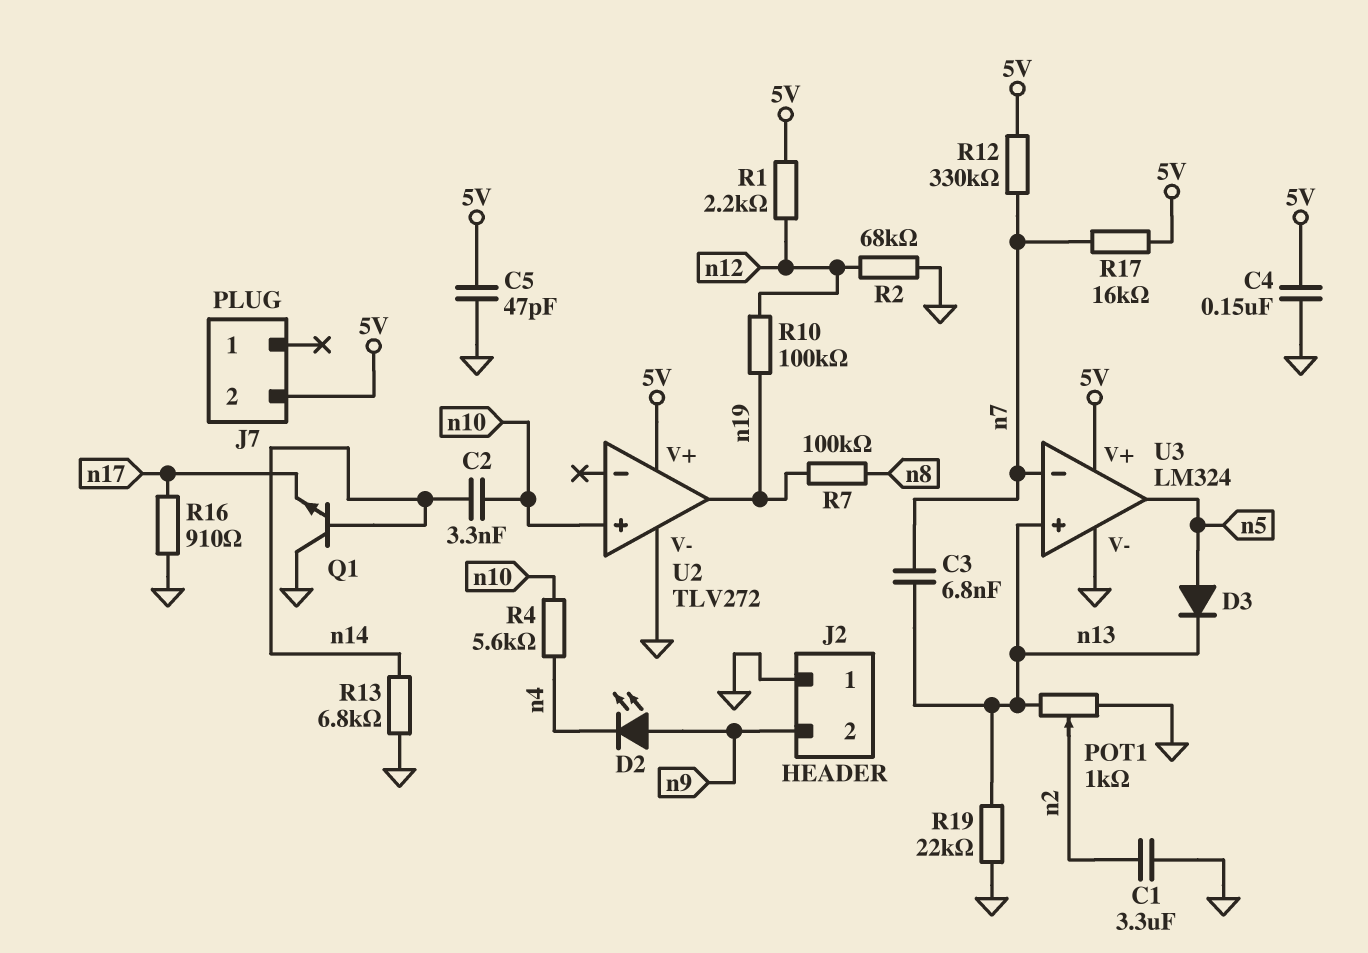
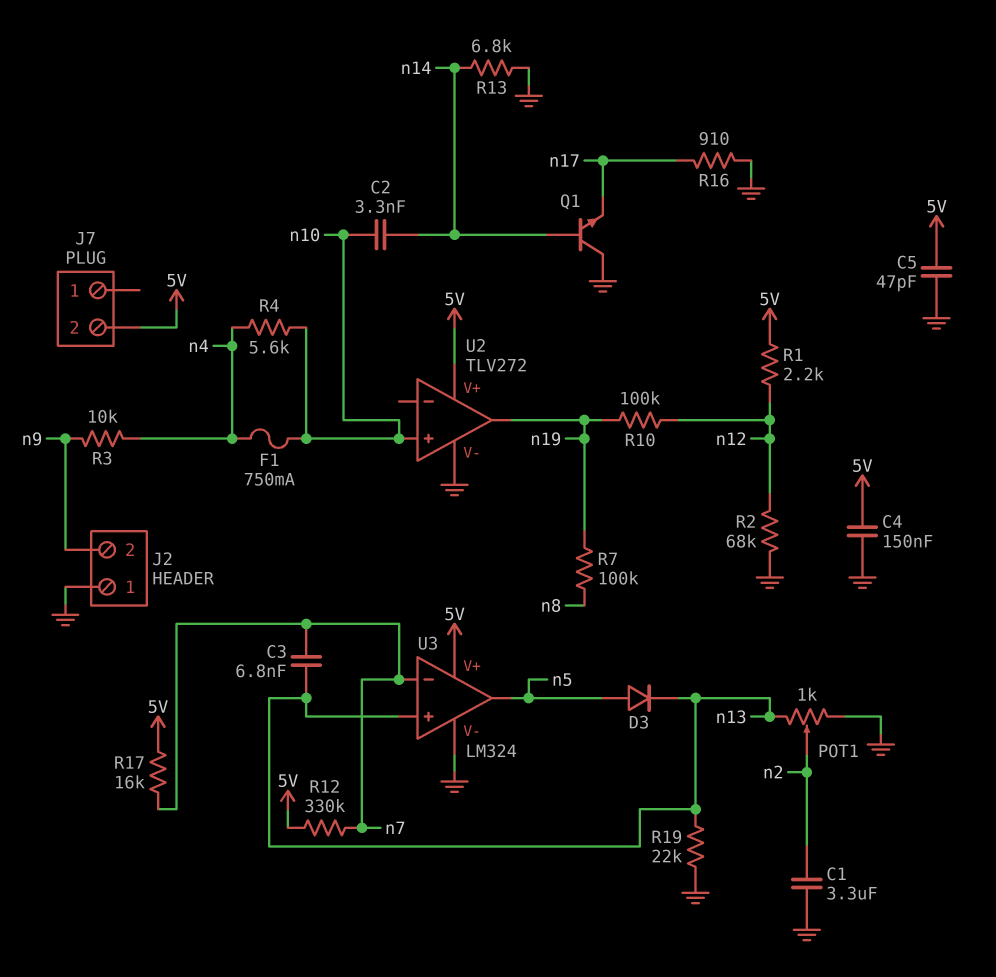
D2: LED (A n9, K n4) -> none
F1: none -> 750mA (n4, n10)
R3: none -> 10k (n4, n9)

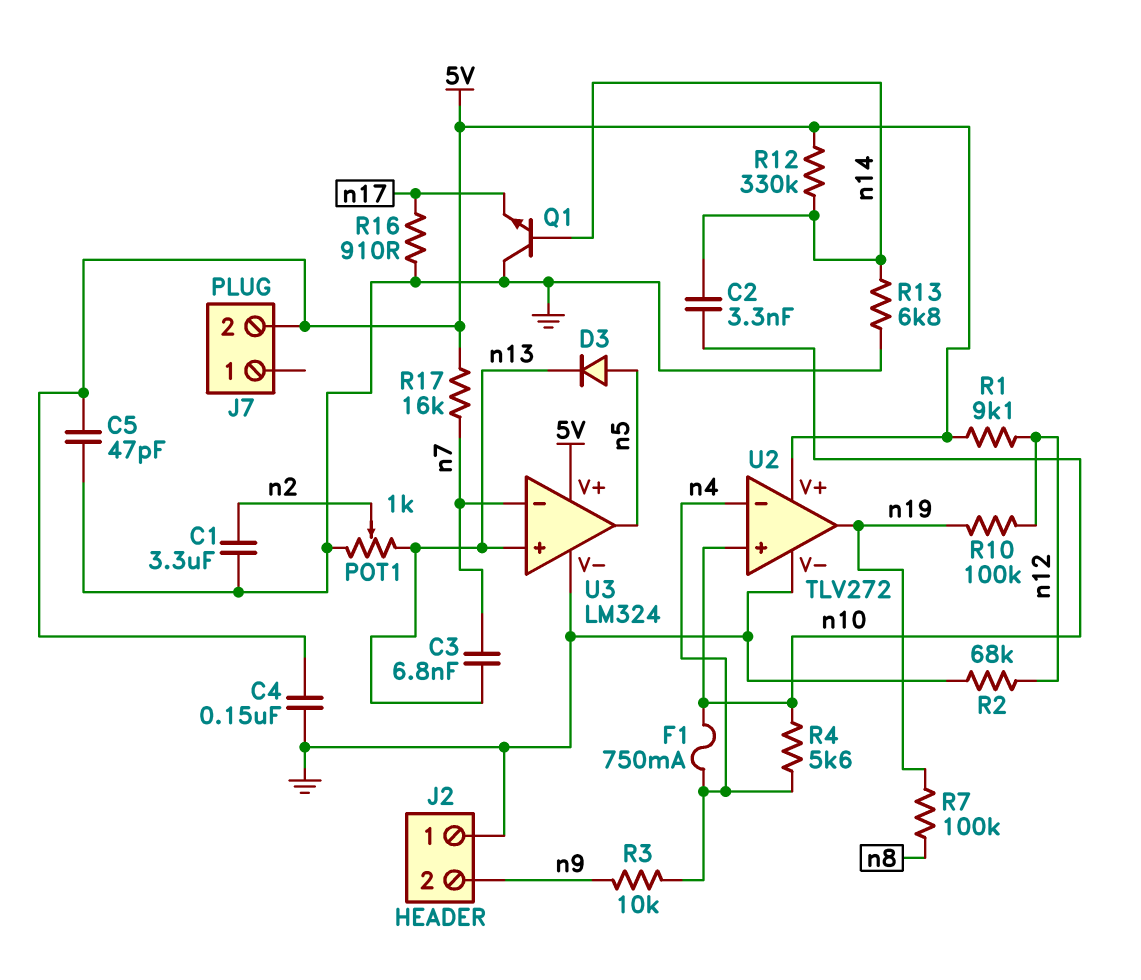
R1: 2.2k (5V, n12) -> 9.1k (5V, n12)
R12: 330k (5V, n7) -> 330k (5V, n14)
R19: 22k (GND, n13) -> none
U2 pin in-: none -> n4

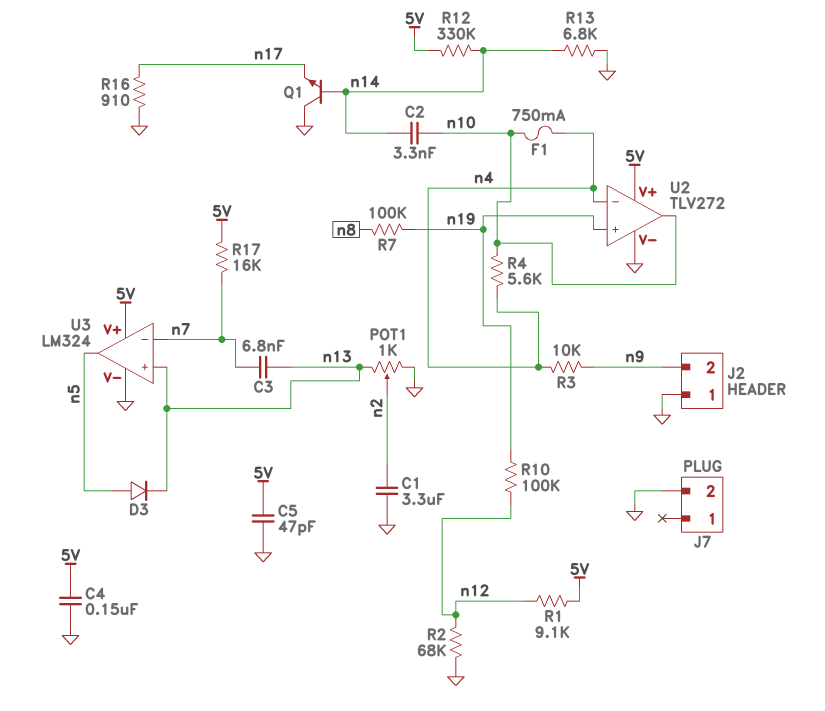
J7 pin 2: 5V -> GND
U2 pin in+: n10 -> n19
U2 pin out: n19 -> n10

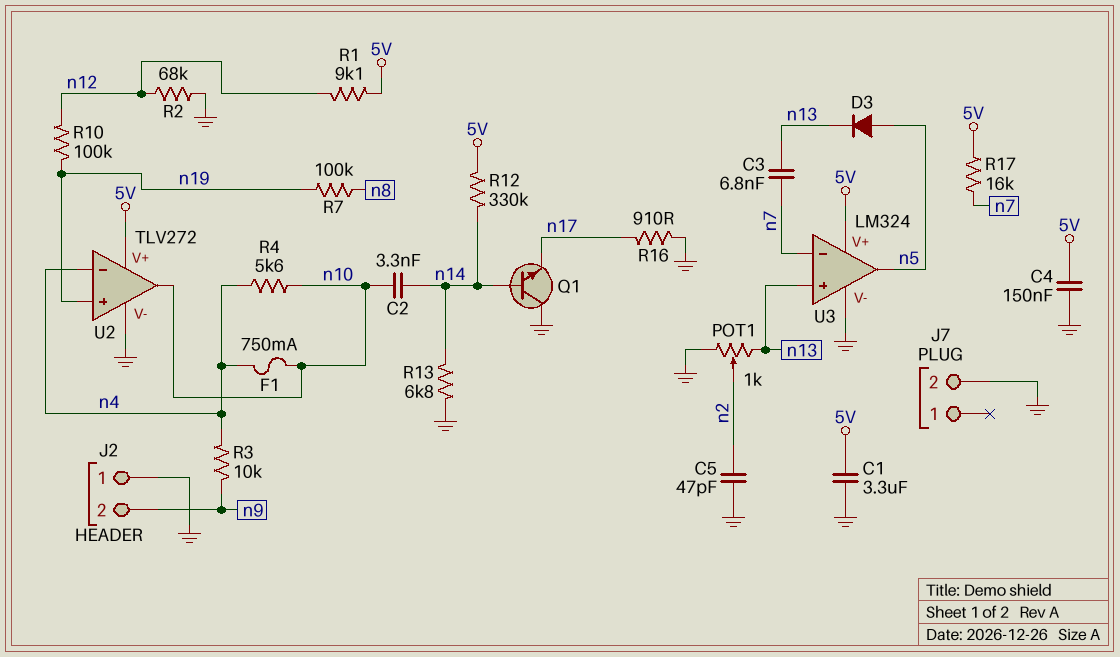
C1: 3.3uF (GND, n2) -> 3.3uF (5V, GND)
C5: 47pF (5V, GND) -> 47pF (GND, n2)

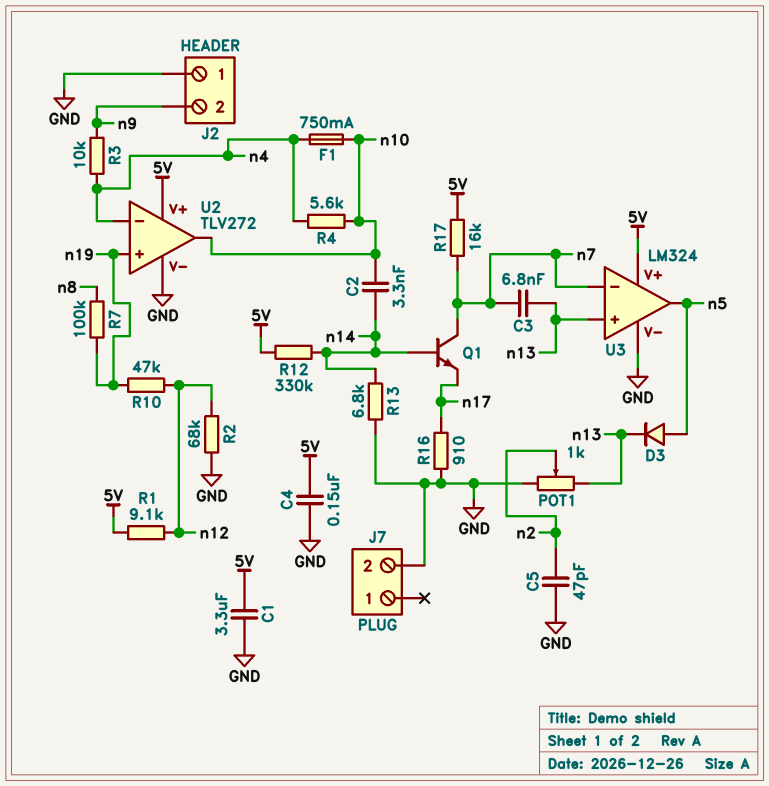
Q1: NPN (B n14, C GND, E n17) -> NPN (B n14, C n7, E n17)
R10: 100k (n12, n19) -> 47k (n12, n19)

